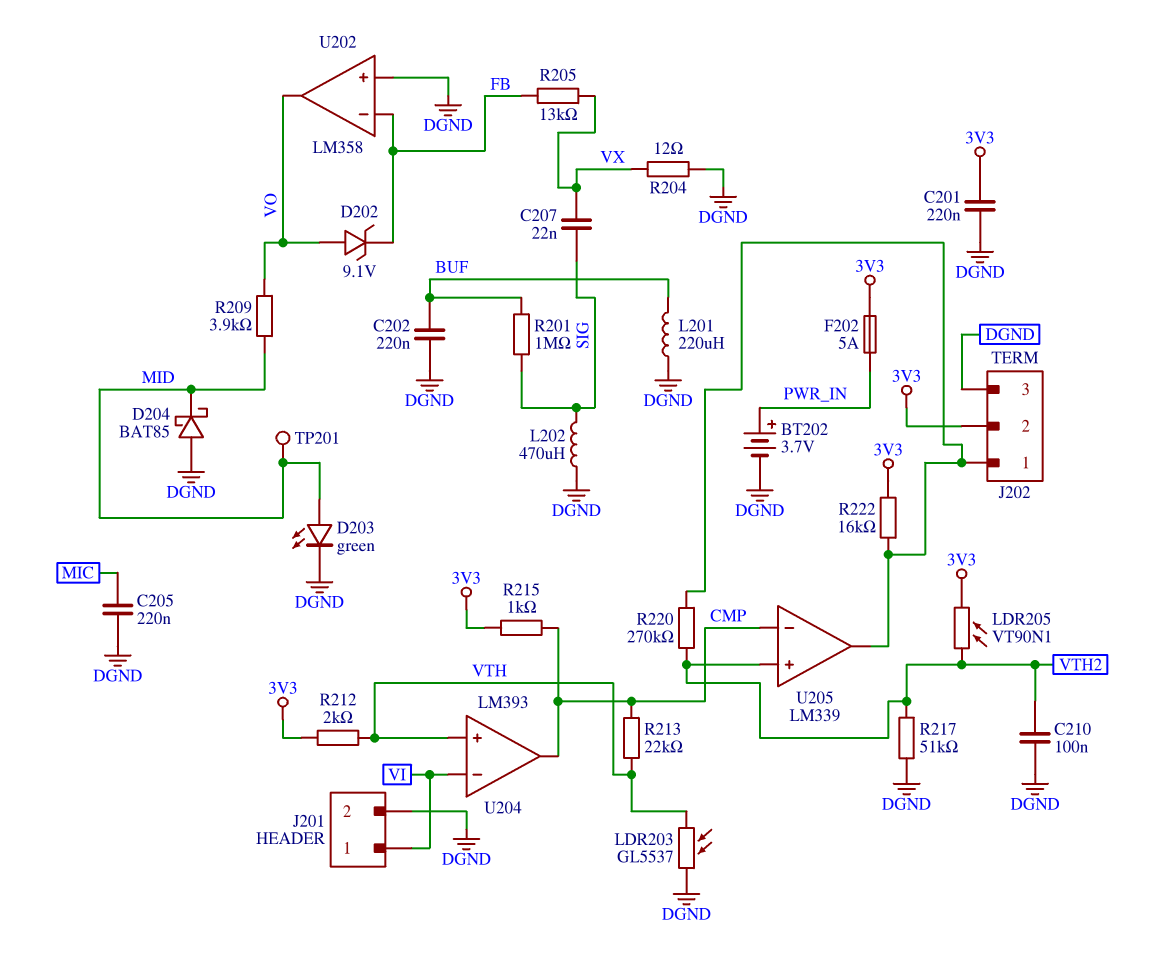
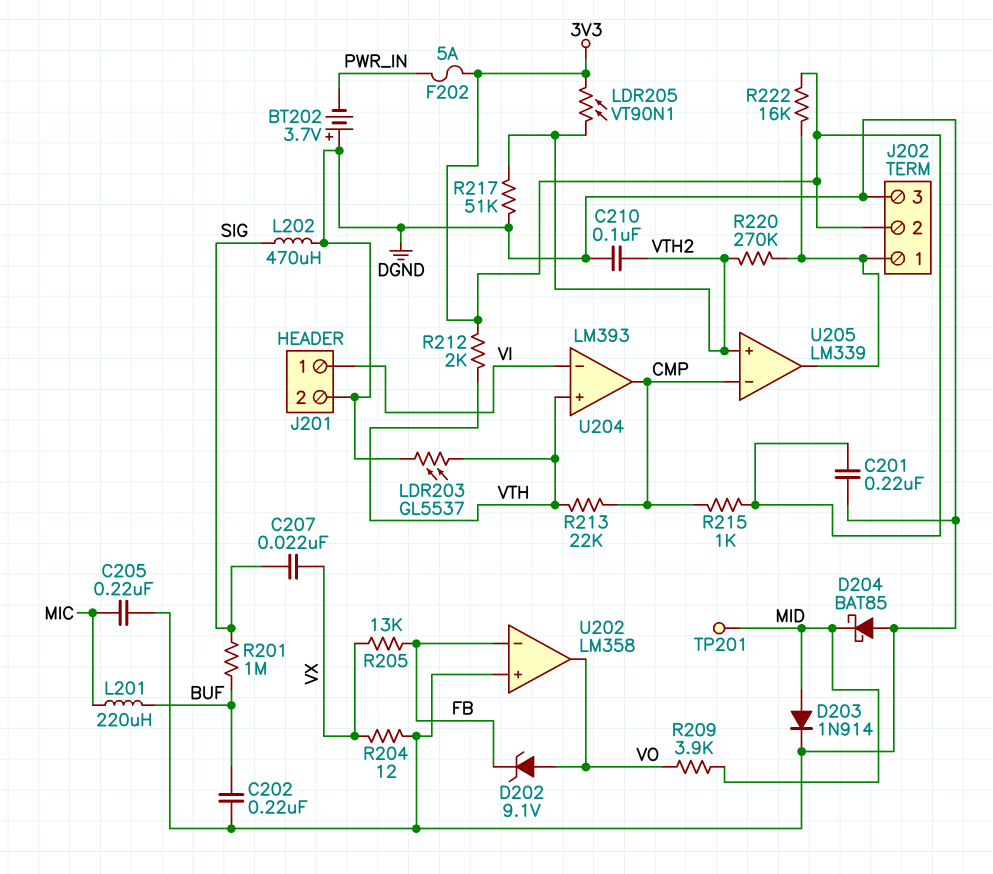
BT202: 3.7V (plus PWR_IN, minus DGND) -> 3.7V (plus DGND, minus PWR_IN)
D203: LED green (A MID, K DGND) -> diode 1N914 (A MID, K DGND)
L201: 220uH (BUF, DGND) -> 220uH (BUF, MIC)

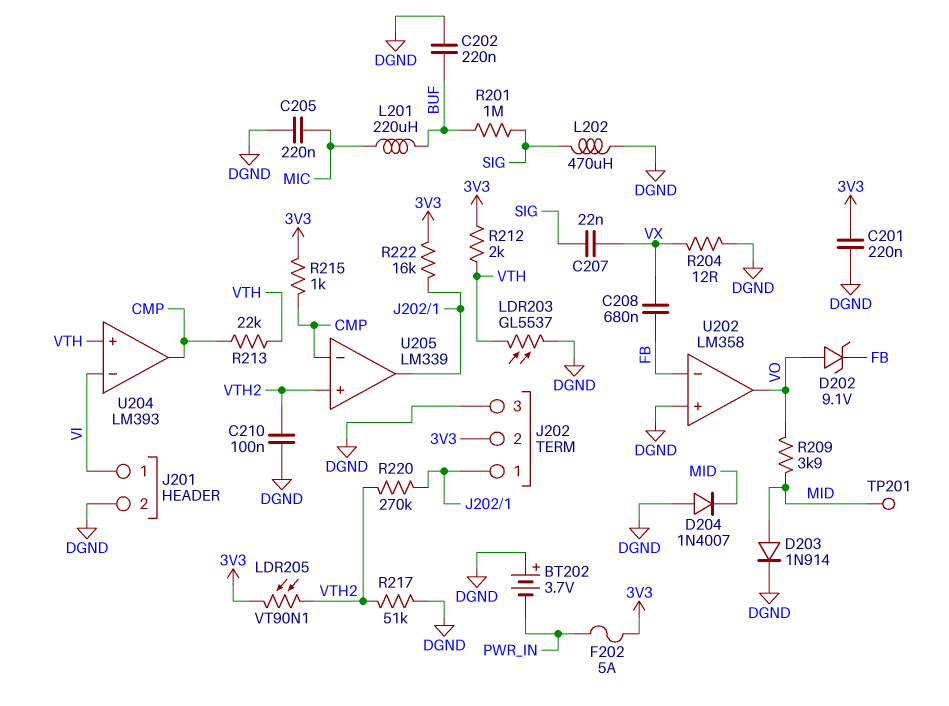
C208: none -> 680nF (FB, VX)
D204: schottky BAT85 (A DGND, K MID) -> diode 1N4007 (A DGND, K MID)
R205: 13k (FB, VX) -> none

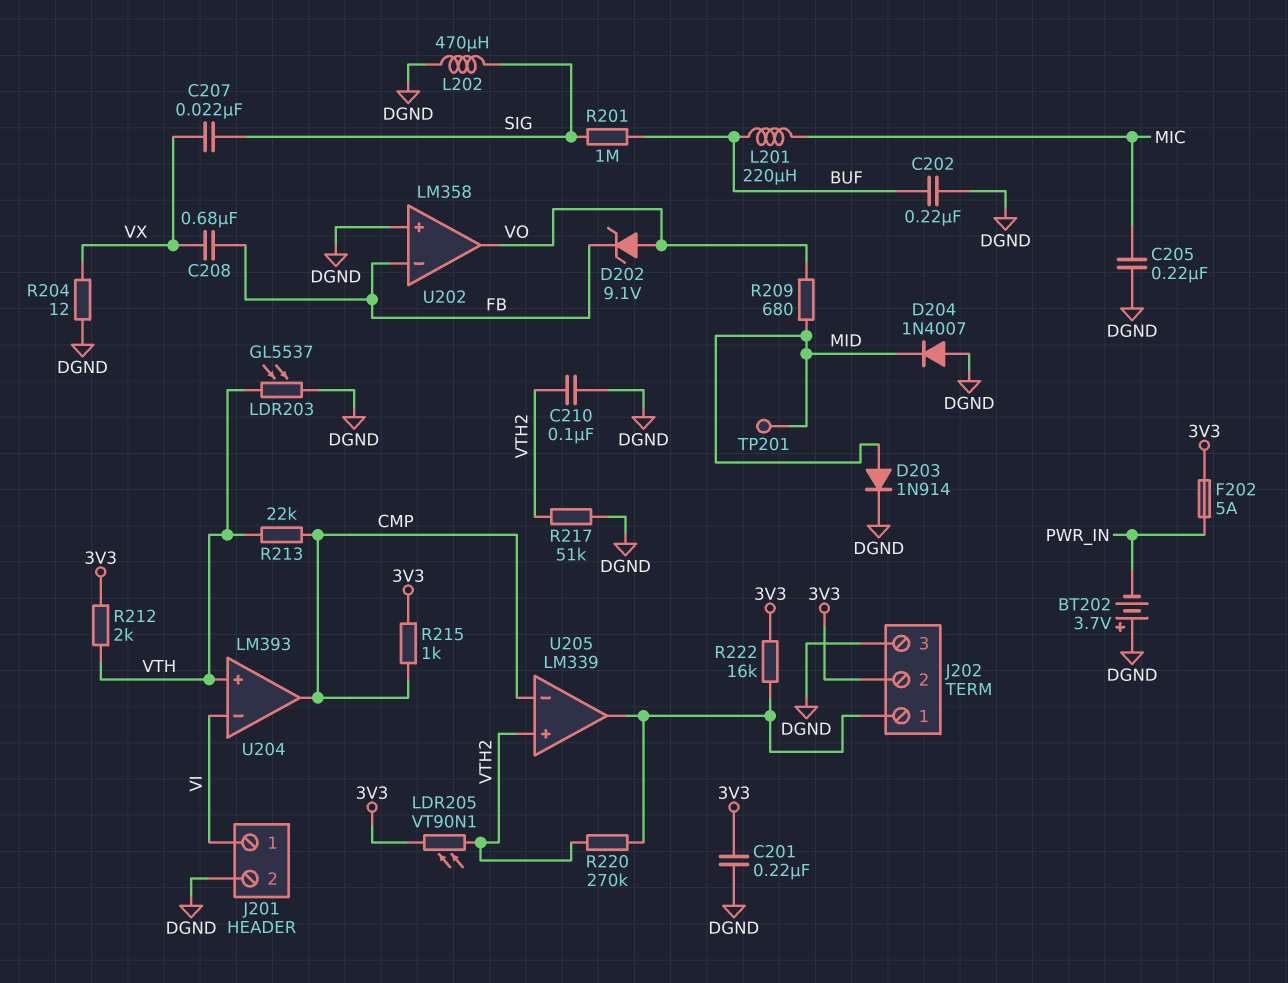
R209: 3.9k (MID, VO) -> 680 (MID, VO)

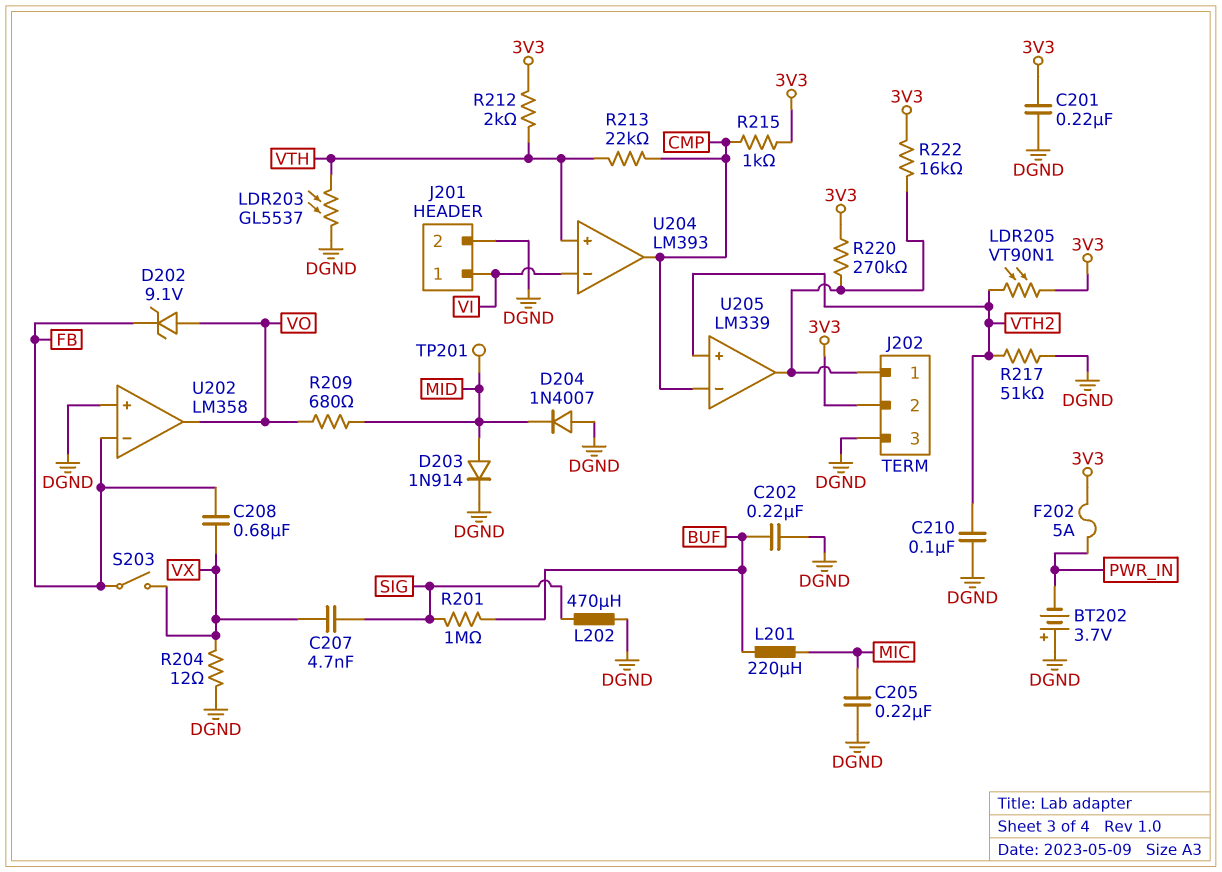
C207: 22nF (SIG, VX) -> 4.7nF (SIG, VX)
R220: 270k (J202/1, VTH2) -> 270k (3V3, J202/1)
S203: none -> switch (FB, VX)

